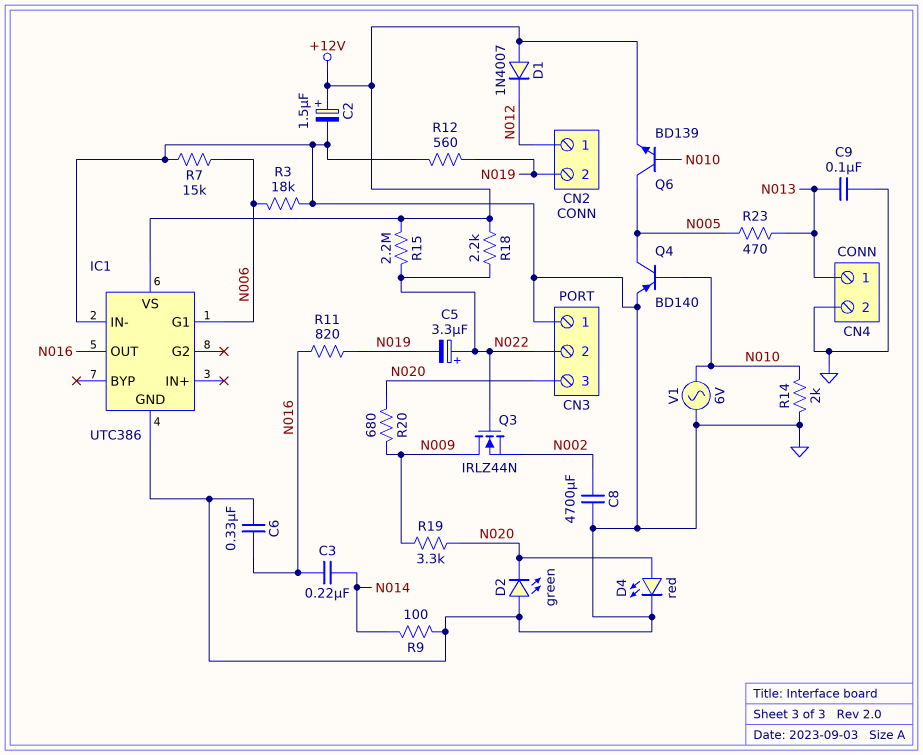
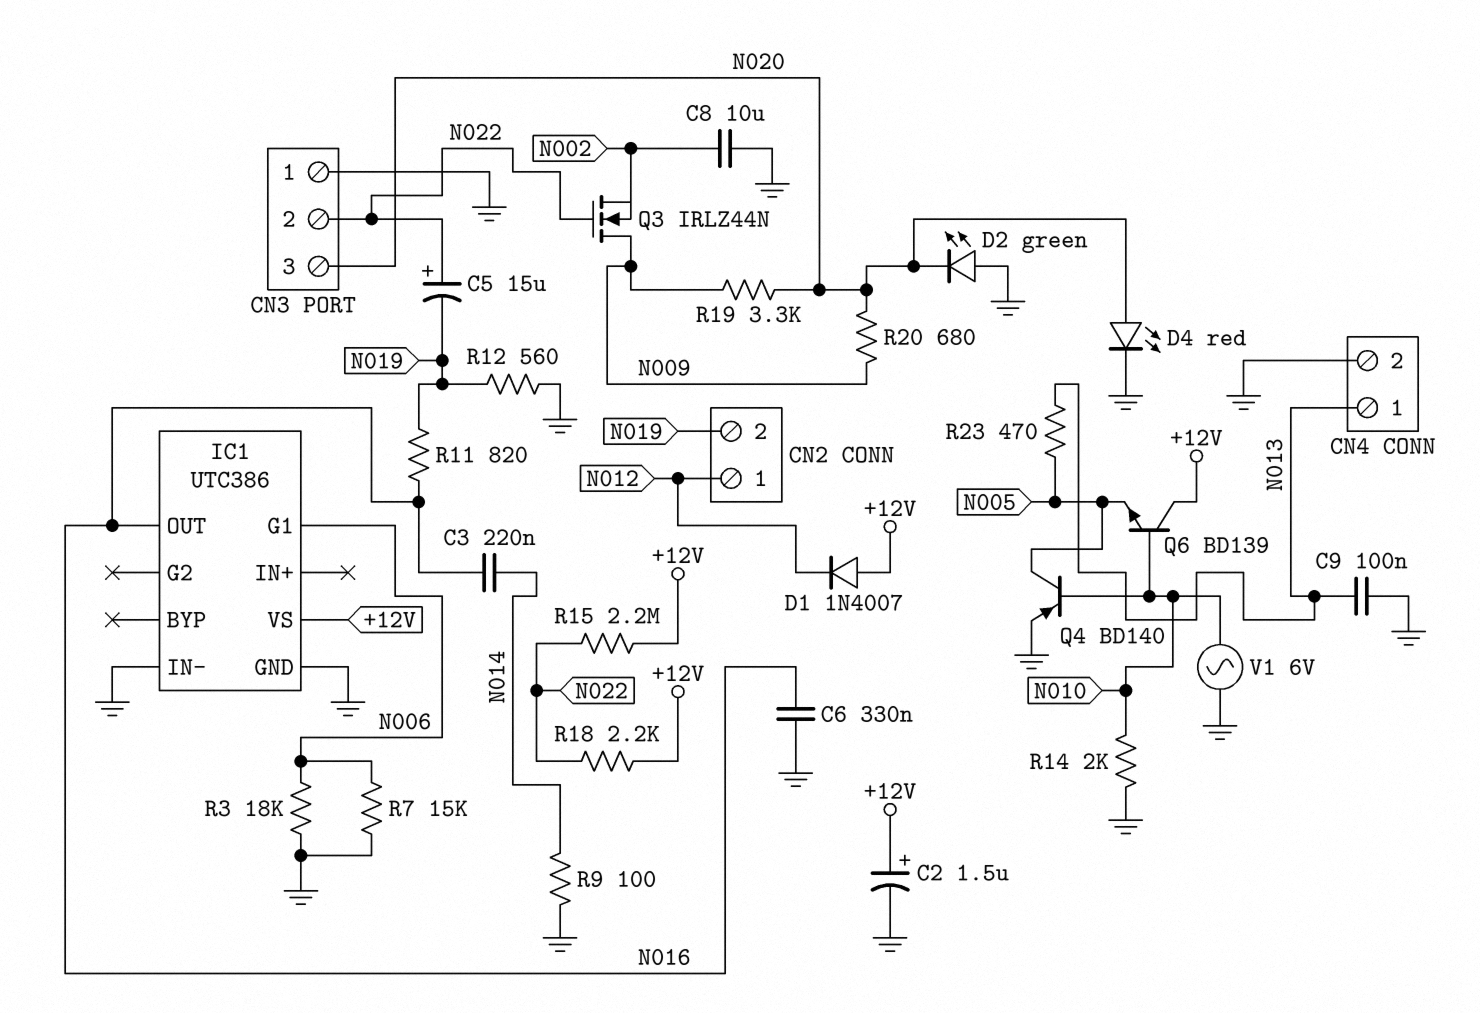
C5: 3.3uF (plus N022, minus N019) -> 15uF (plus N022, minus N019)
C8: 4700uF (GND, N002) -> 10uF (GND, N002)
Q6: NPN BD139 (B N010, C N005, E +12V) -> NPN BD139 (B N010, C +12V, E N005)

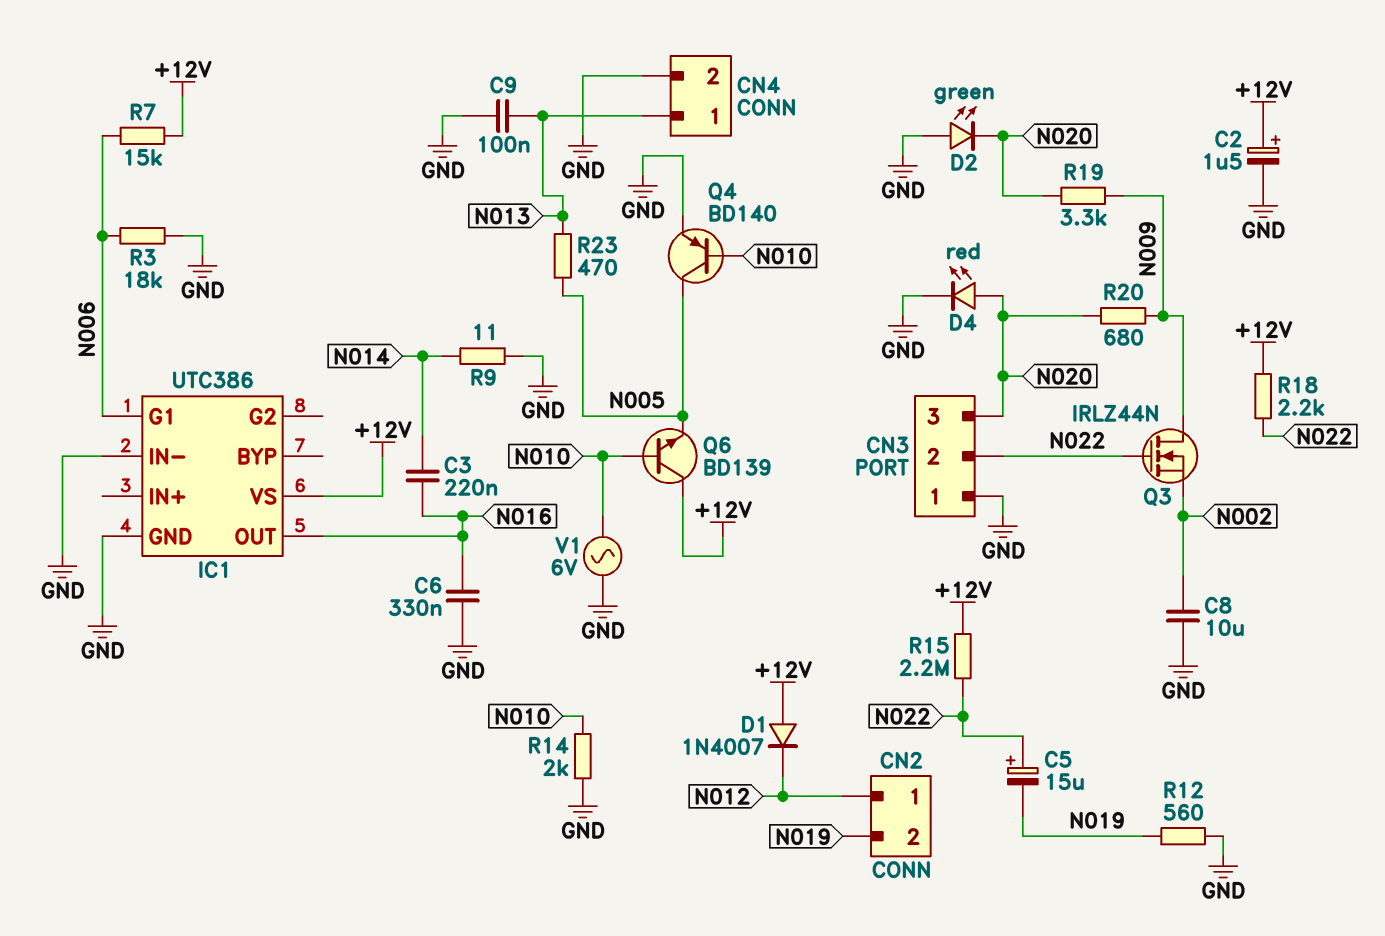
R7: 15k (GND, N006) -> 15k (+12V, N006)
R9: 100 (GND, N014) -> 11 (GND, N014)
R11: 820 (N016, N019) -> none

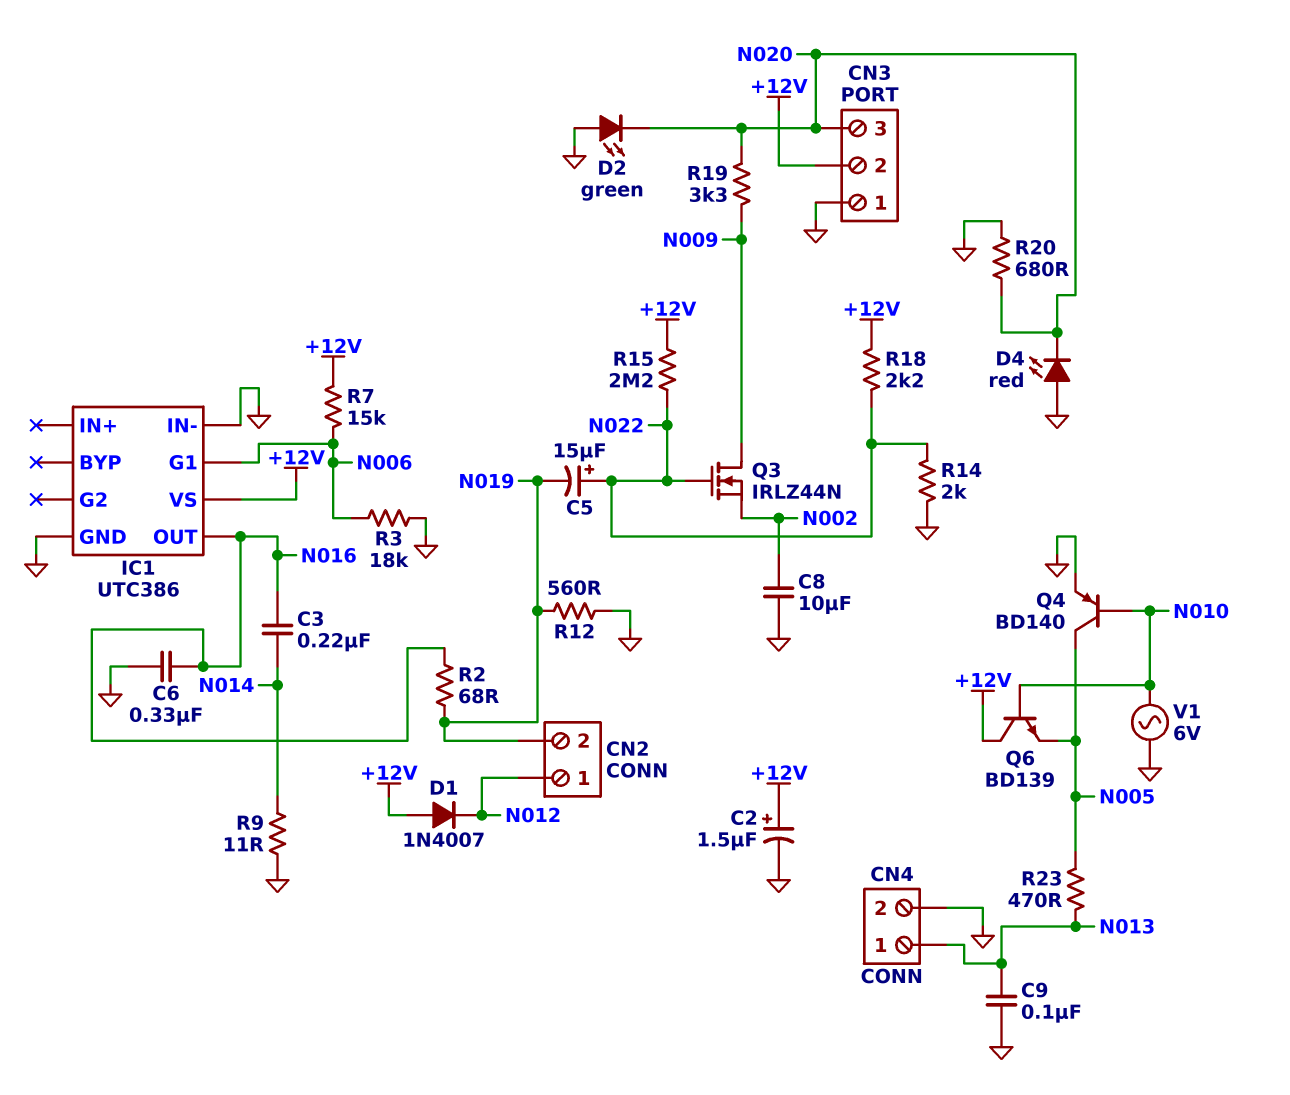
CN3 pin 2: N022 -> +12V
D4: LED red (A N020, K GND) -> LED red (A GND, K N020)
R2: none -> 68 (N016, N019)
R14: 2k (GND, N010) -> 2k (GND, N022)
R20: 680 (N009, N020) -> 680 (GND, N020)

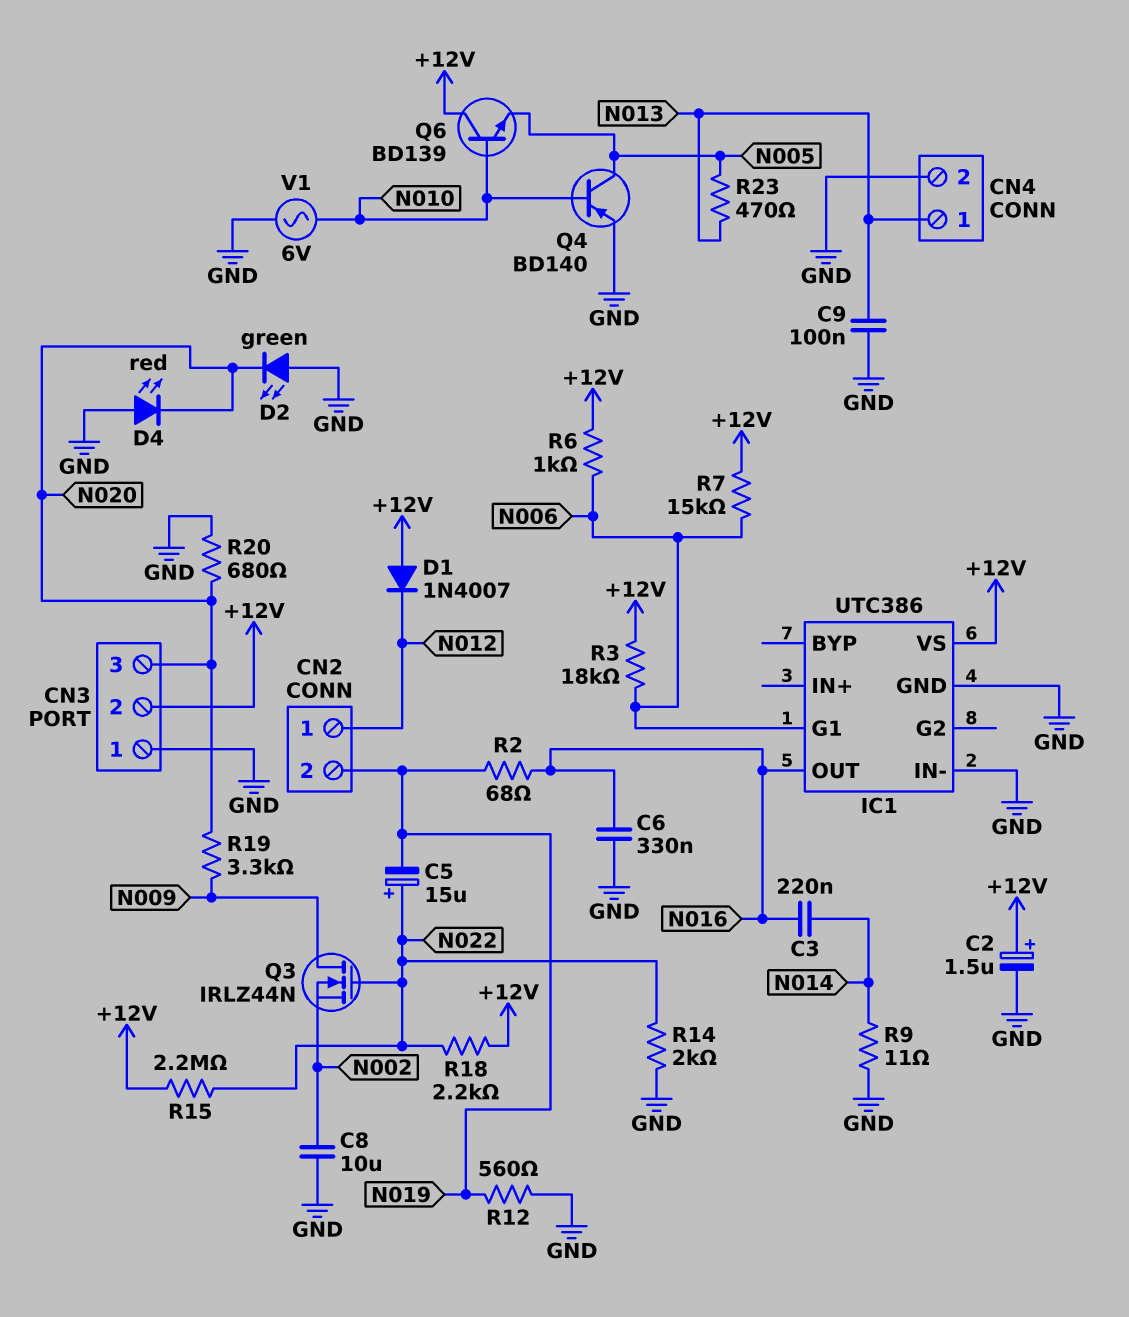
R3: 18k (GND, N006) -> 18k (+12V, N006)
R6: none -> 1k (+12V, N006)

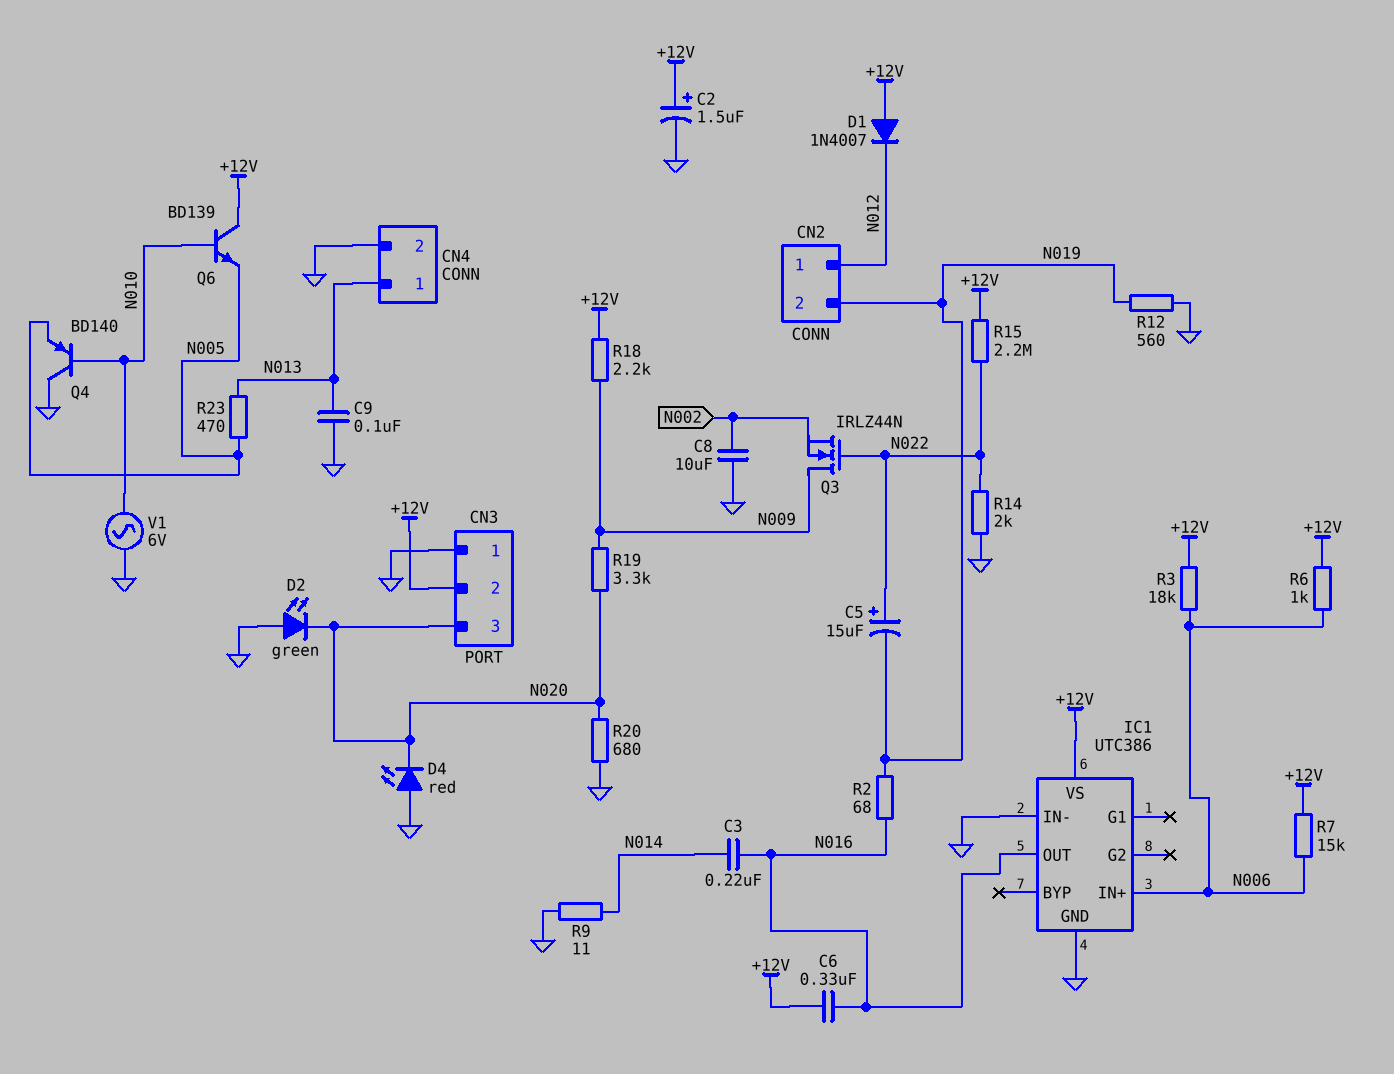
C6: 330nF (GND, N016) -> 330nF (+12V, N016)
IC1 pin G1: N006 -> none
IC1 pin IN+: none -> N006
Q4: PNP BD140 (B N010, C N005, E GND) -> PNP BD140 (B N010, C GND, E N005)
R18: 2.2k (+12V, N022) -> 2.2k (+12V, N009)

